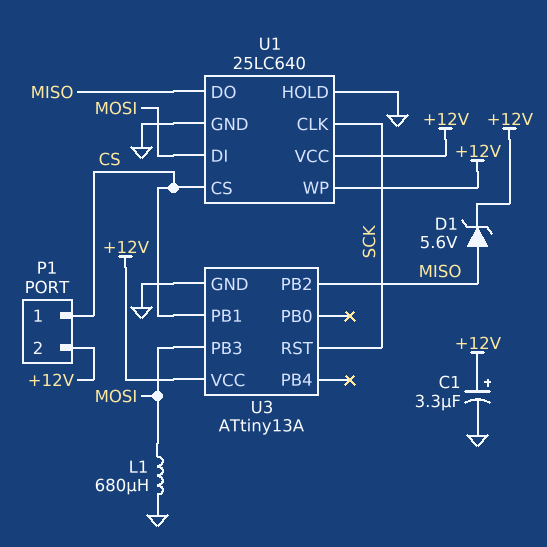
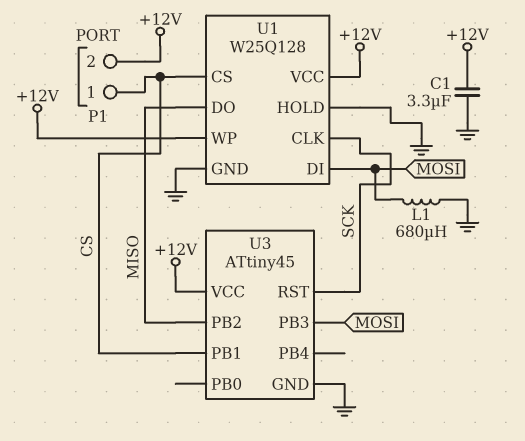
C1: 3.3uF (plus +12V, minus GND) -> 3.3uF (+12V, GND)
D1: zener 5.6V (A MISO, K +12V) -> none
U1: 25LC640 -> W25Q128
U3: ATtiny13A -> ATtiny45

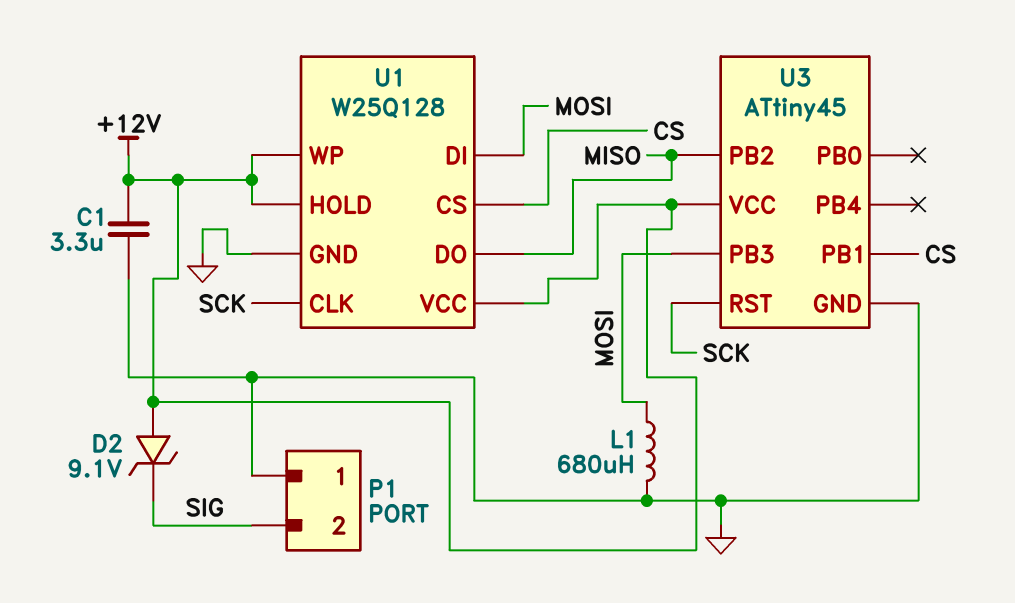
D2: none -> zener 9.1V (A +12V, K SIG)
P1 pin 1: CS -> GND
P1 pin 2: +12V -> SIG
U1 pin HOLD: GND -> +12V

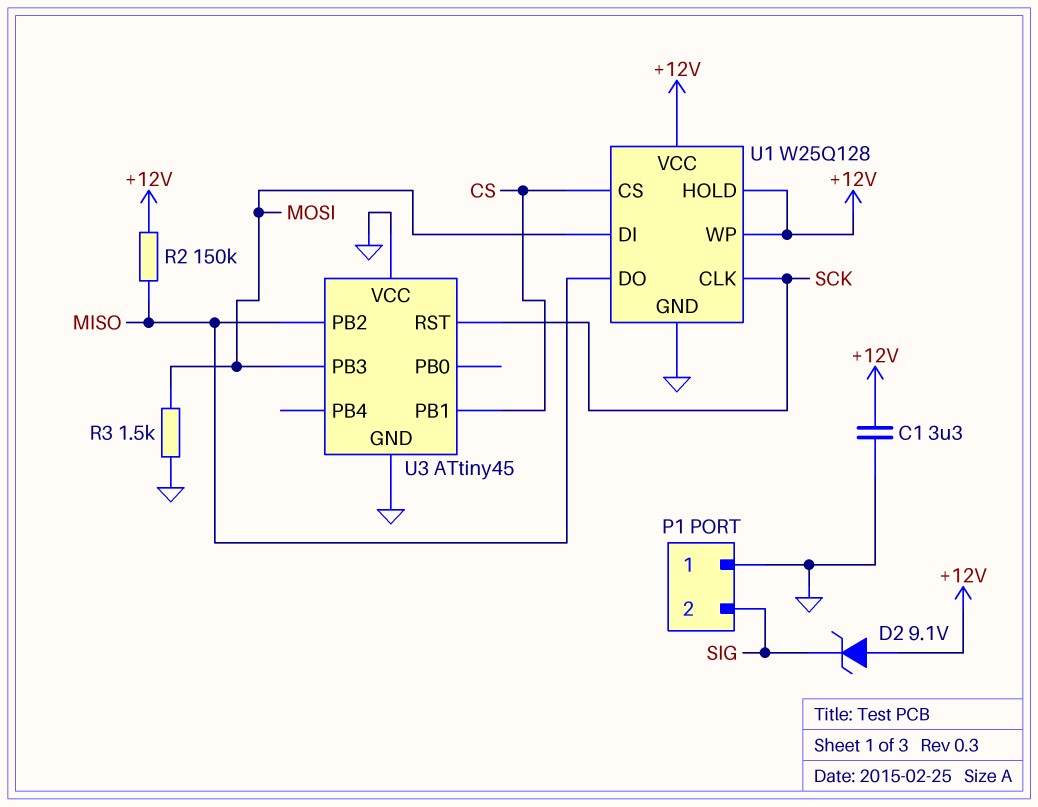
L1: 680uH (GND, MOSI) -> none
R2: none -> 150k (+12V, MISO)
R3: none -> 1.5k (GND, MOSI)
U3 pin VCC: +12V -> GND

